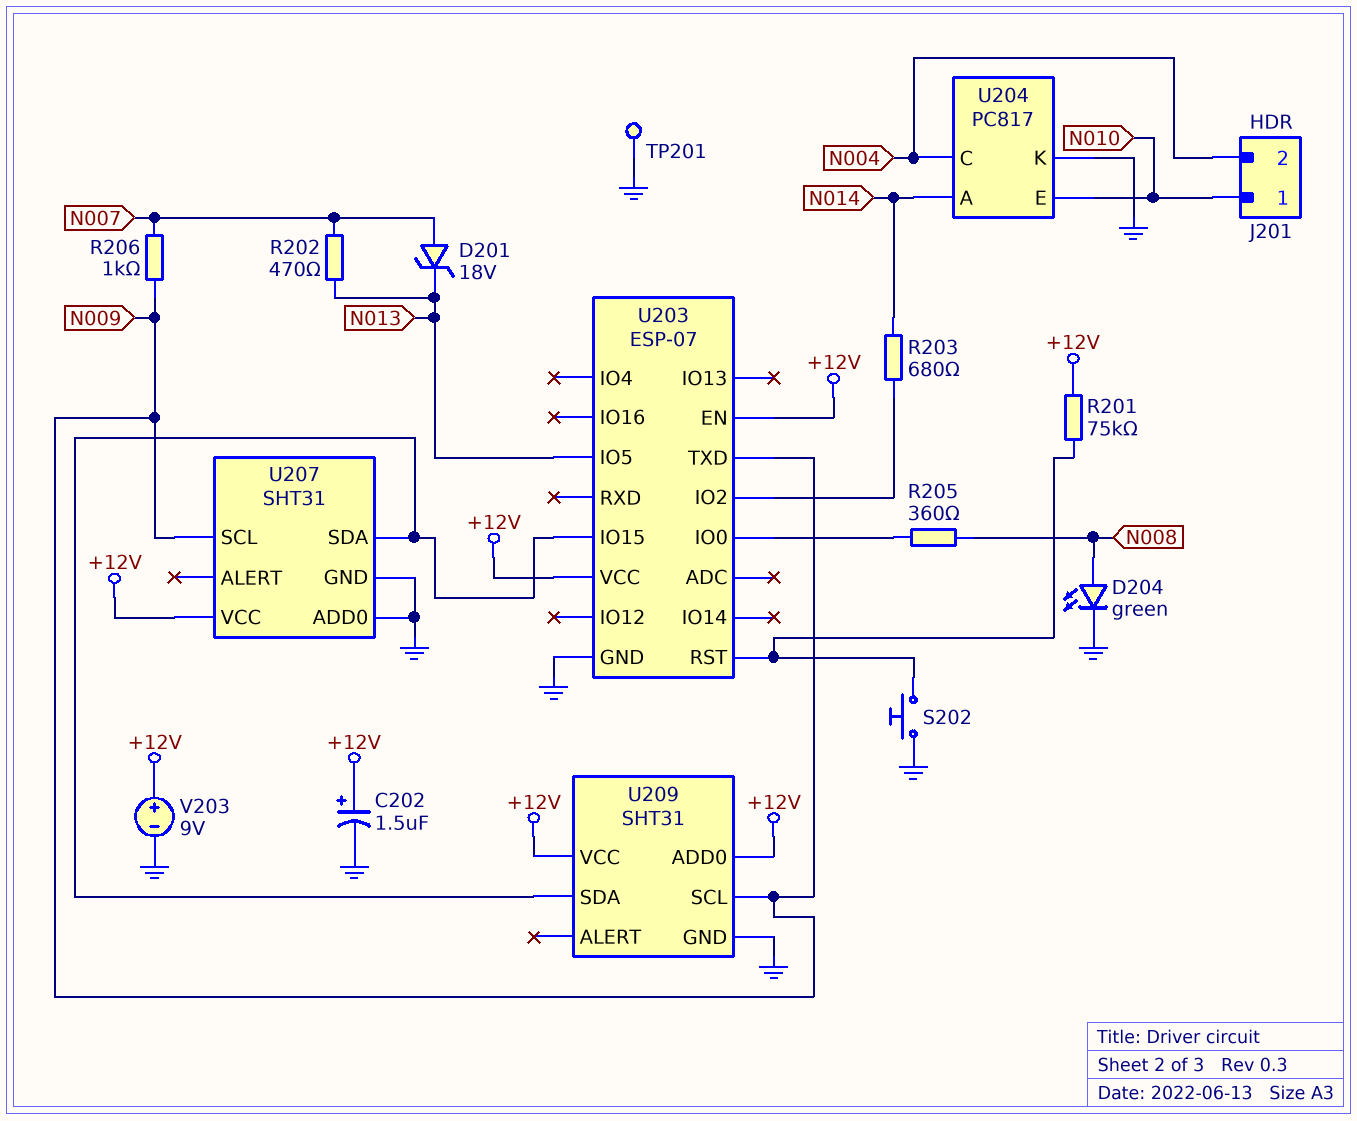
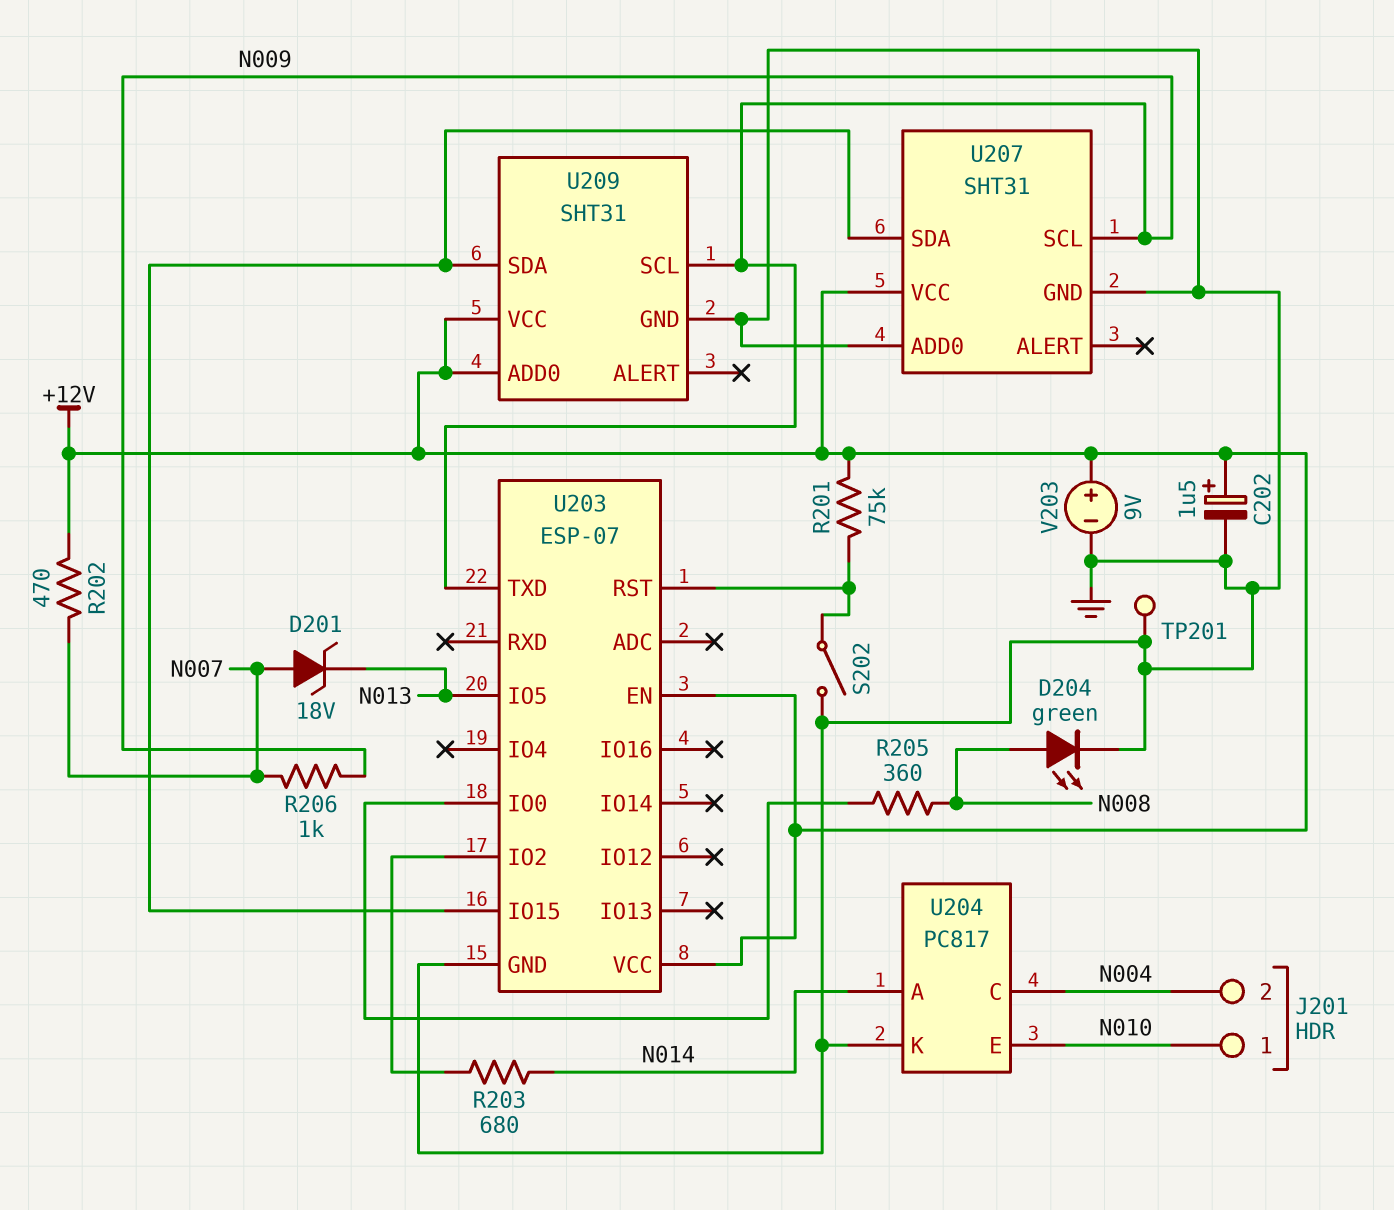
R202: 470 (N007, N013) -> 470 (+12V, N007)
S202: button (GND, U203/RST) -> switch (GND, U203/RST)

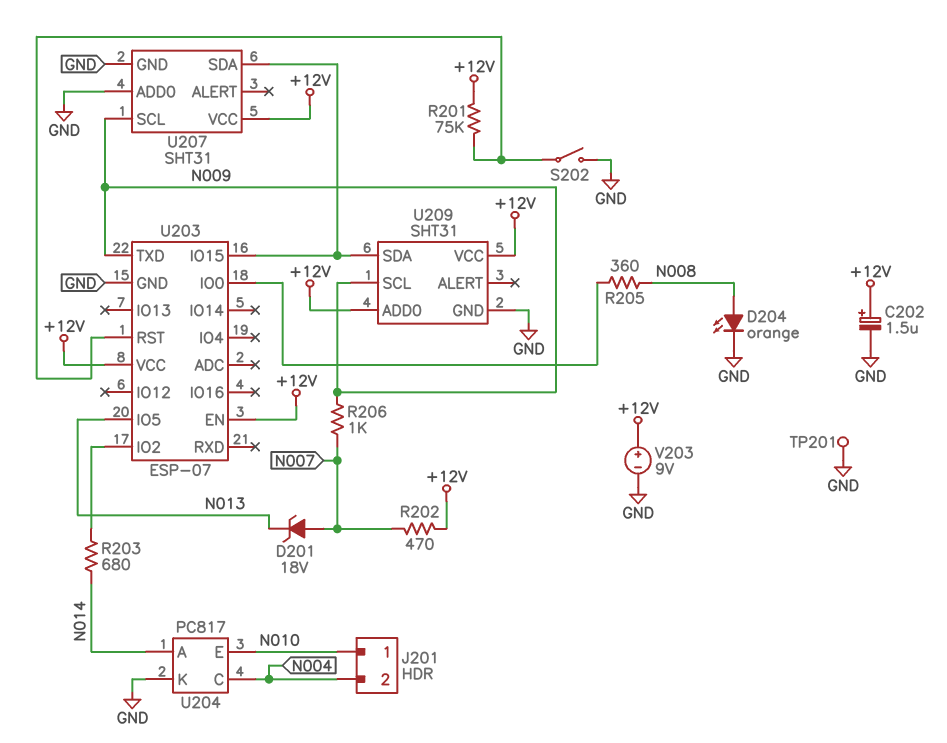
D204: LED green (A N008, K GND) -> LED orange (A N008, K GND)

